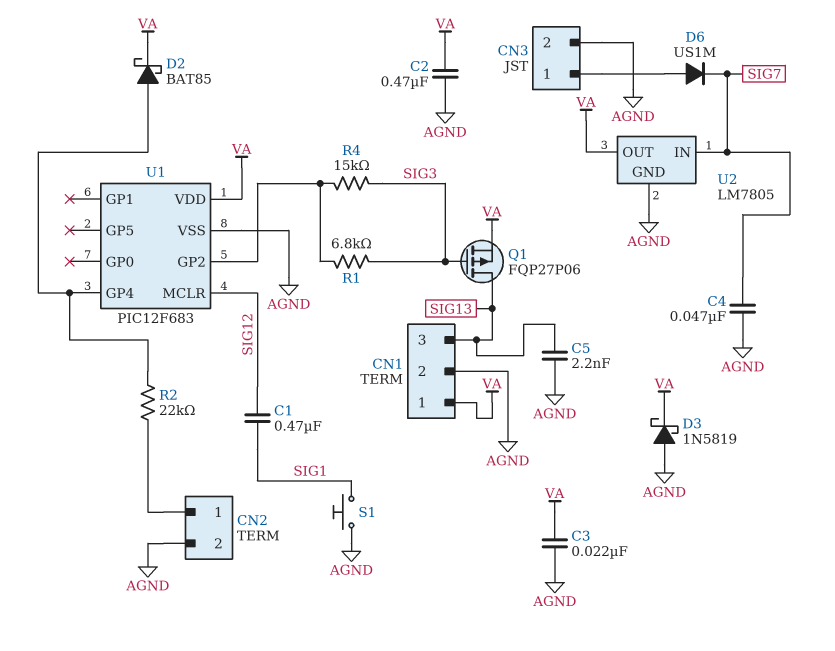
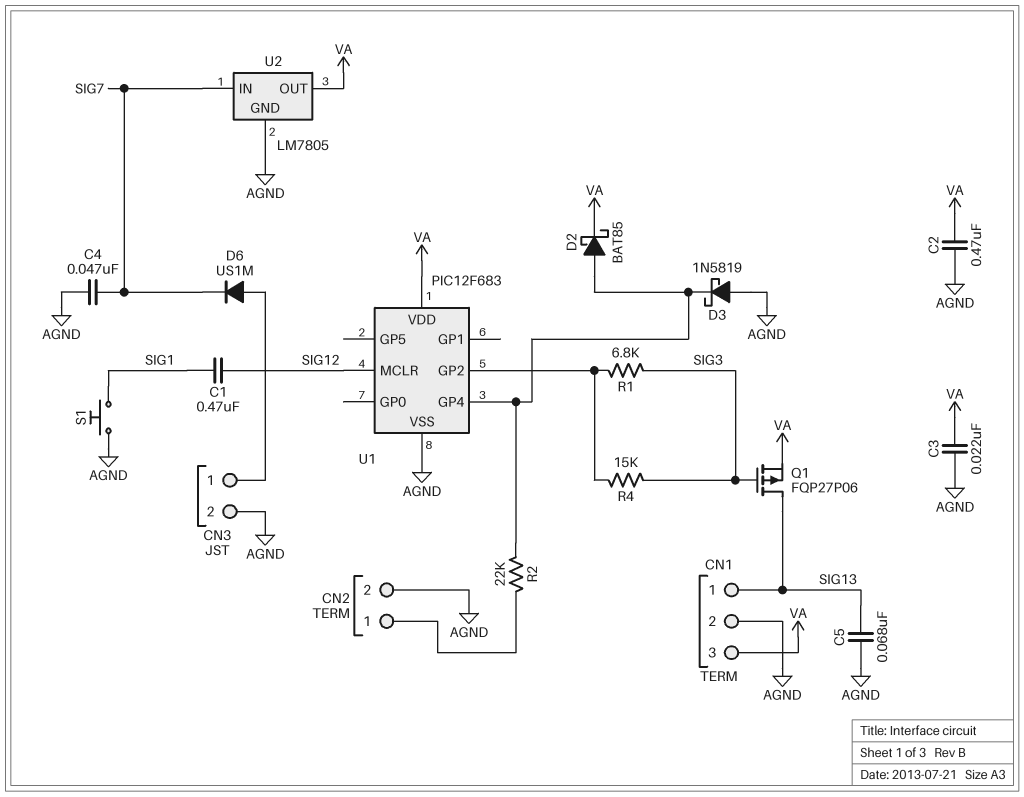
C5: 2.2nF (AGND, SIG13) -> 68nF (AGND, SIG13)
CN1 pin 1: VA -> SIG13
CN1 pin 3: SIG13 -> VA
D3: schottky 1N5819 (A AGND, K VA) -> schottky 1N5819 (A AGND, K U1/GP4)

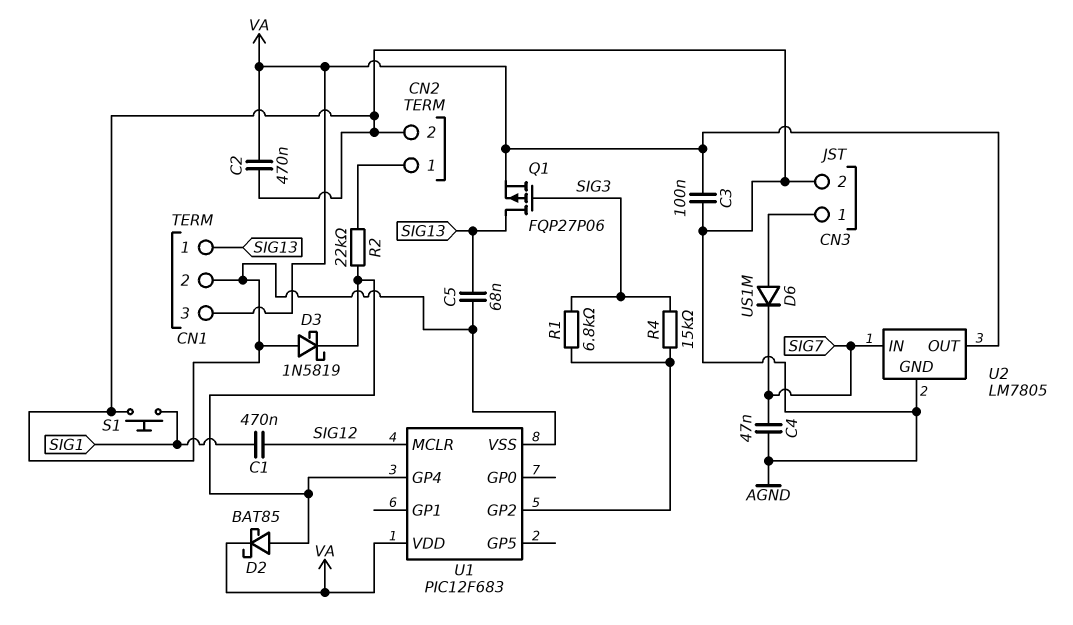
C3: 22nF (AGND, VA) -> 100nF (AGND, VA)

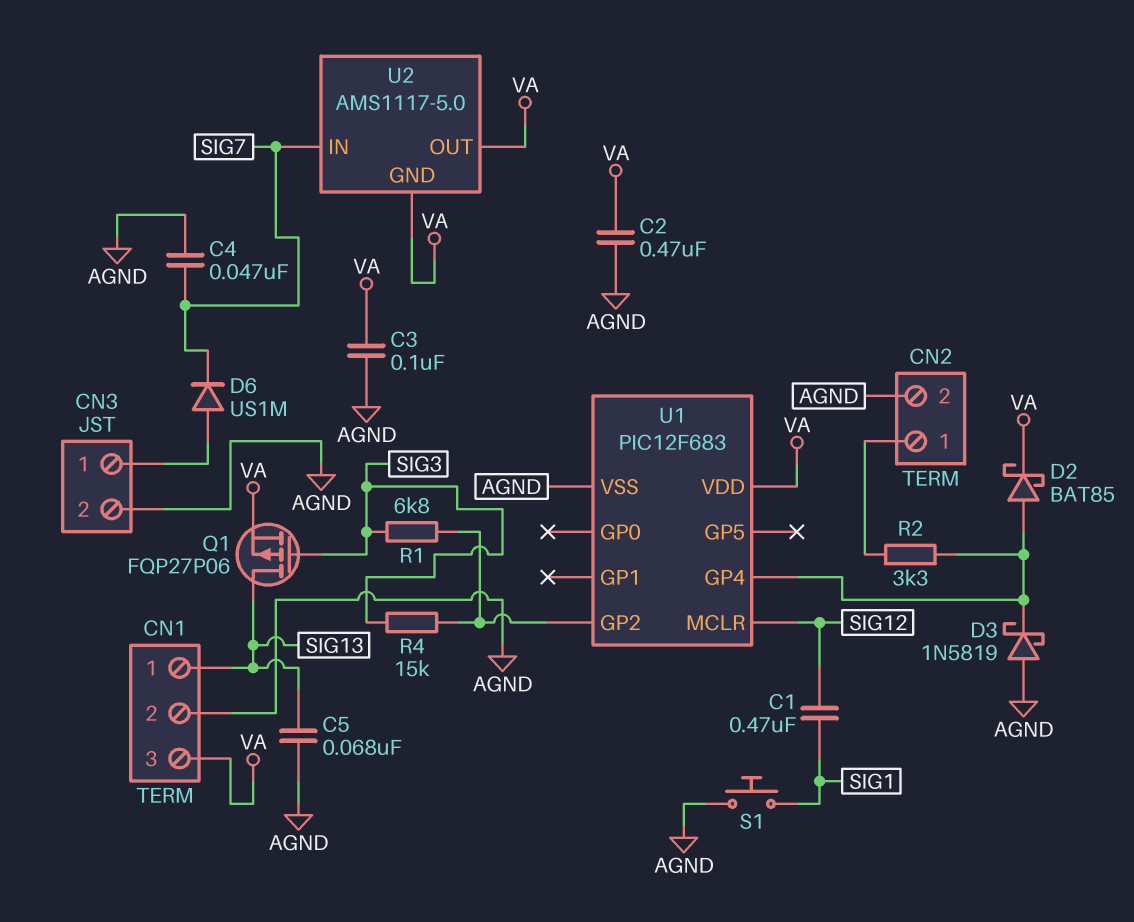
R2: 22k (CN2/1, U1/GP4) -> 3.3k (CN2/1, U1/GP4)
U2: LM7805 -> AMS1117-5.0
U2 pin GND: AGND -> VA

